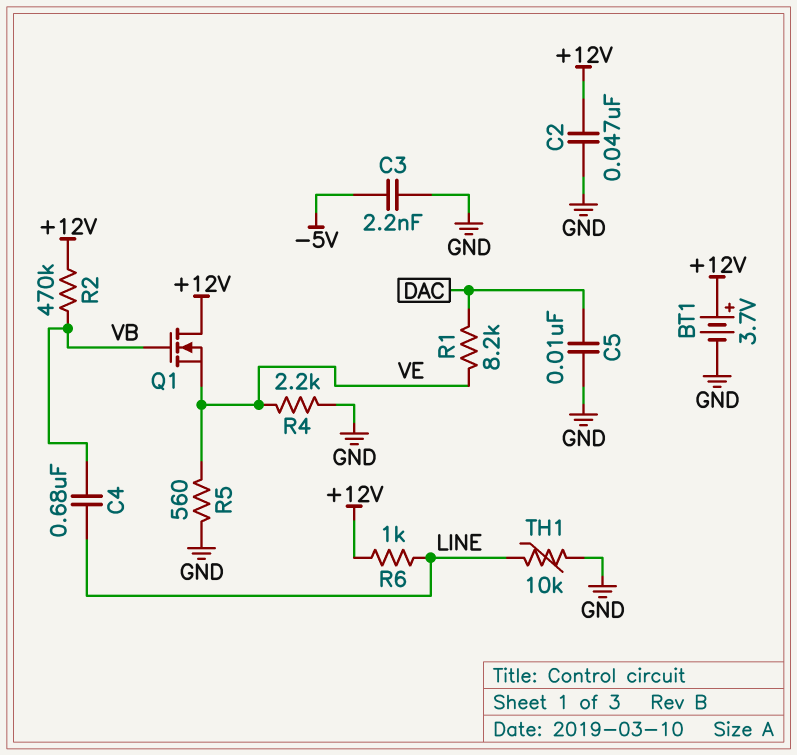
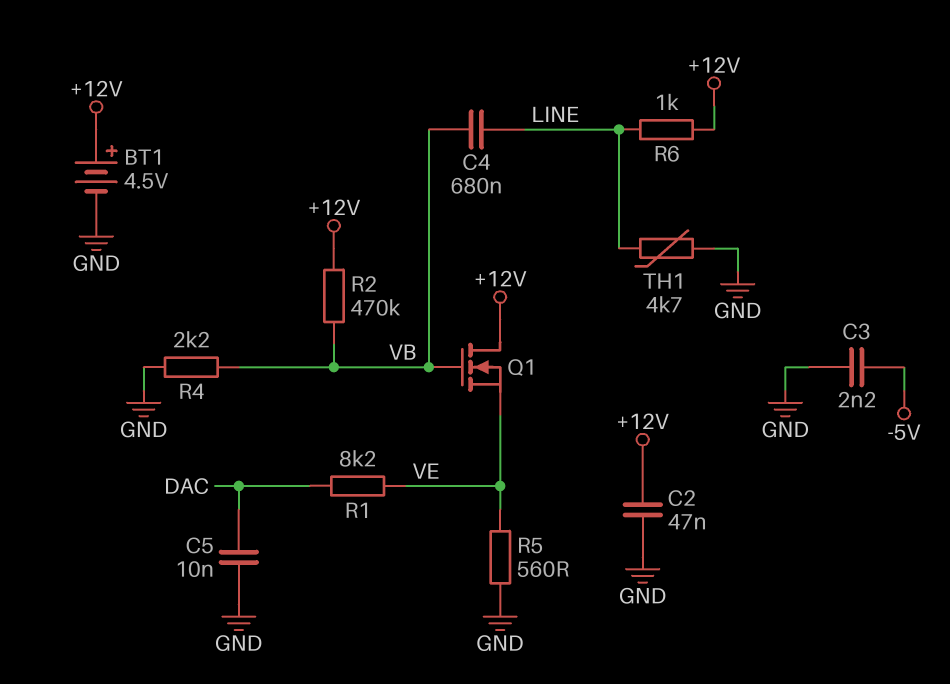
BT1: 3.7V (plus +12V, minus GND) -> 4.5V (plus +12V, minus GND)
R4: 2.2k (GND, VE) -> 2.2k (GND, VB)
TH1: 10k (GND, LINE) -> 4.7k (GND, LINE)

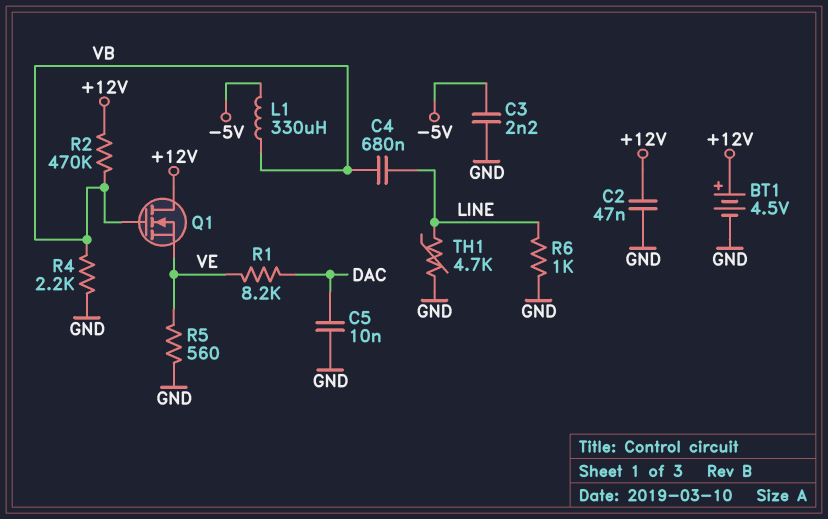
L1: none -> 330uH (-5V, VB)
R6: 1k (+12V, LINE) -> 1k (GND, LINE)

